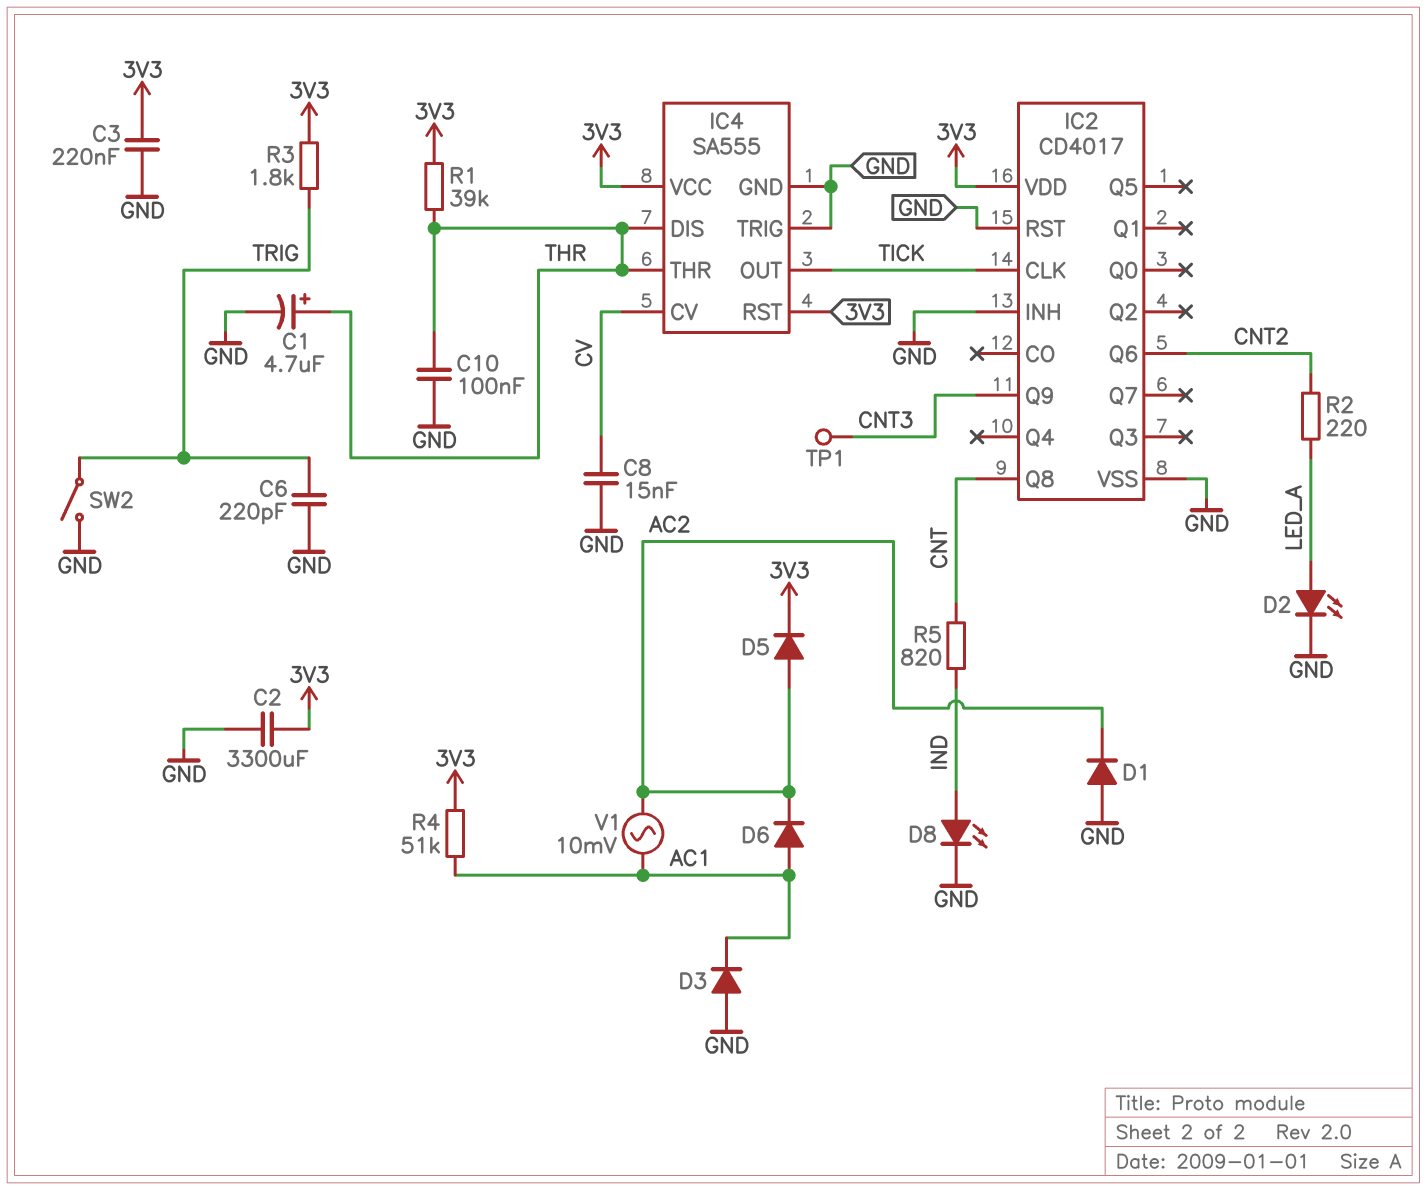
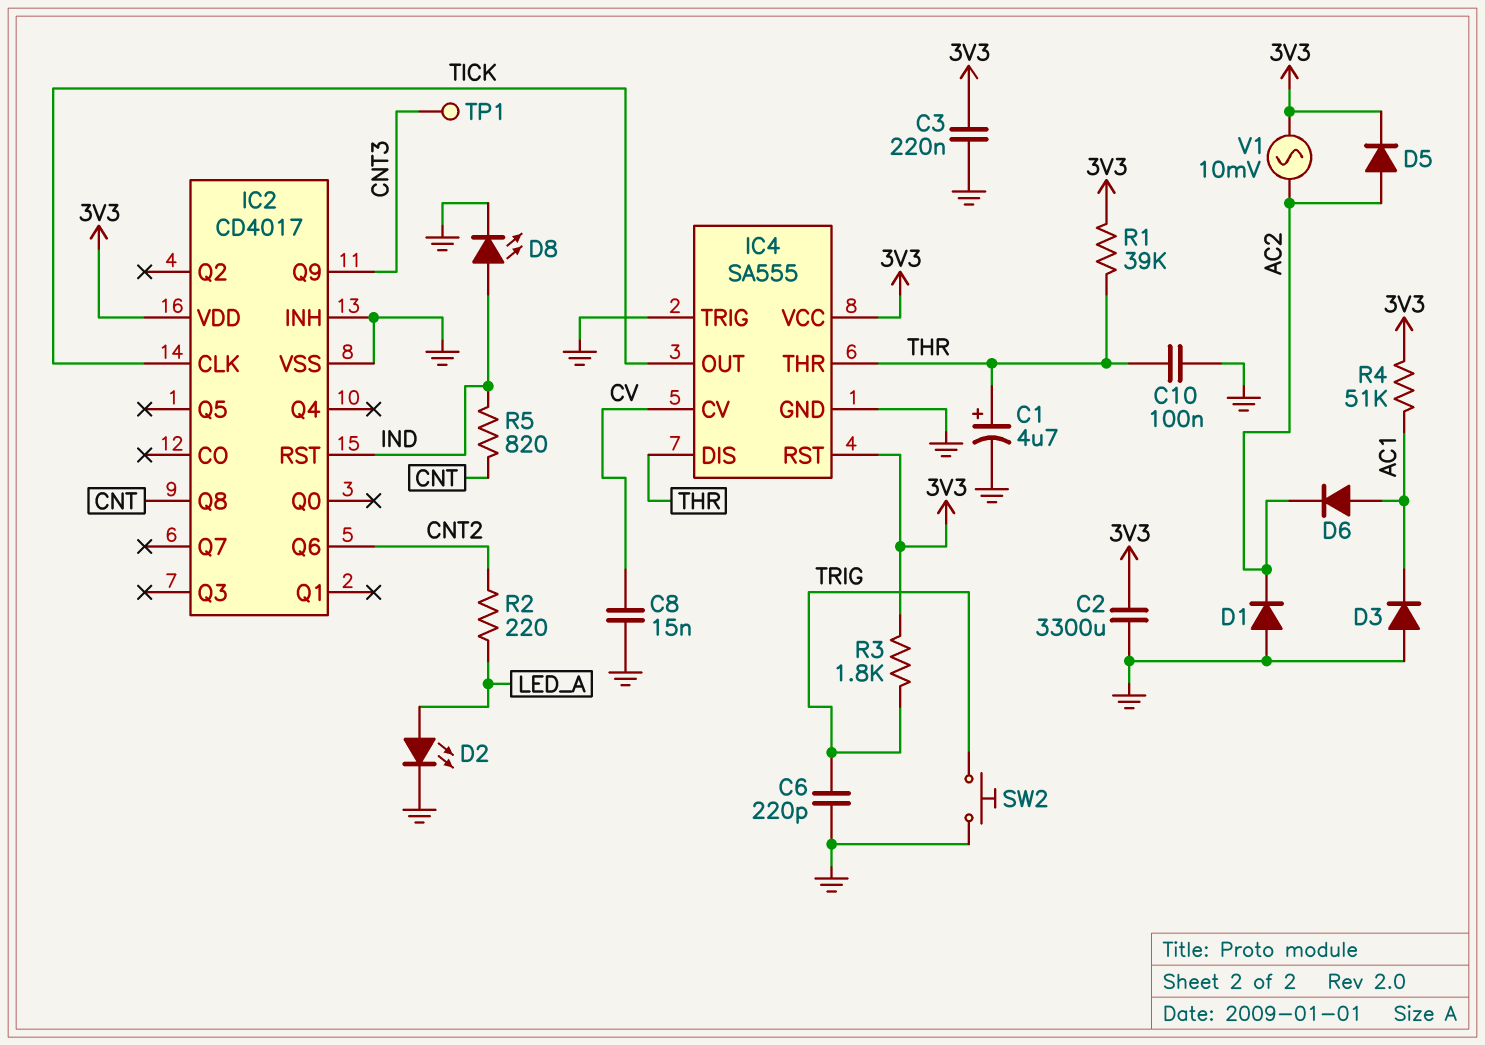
IC2 pin RST: GND -> IND
SW2: switch (GND, TRIG) -> button (GND, TRIG)
V1: AC 10mV (AC1, AC2) -> AC 10mV (3V3, AC2)

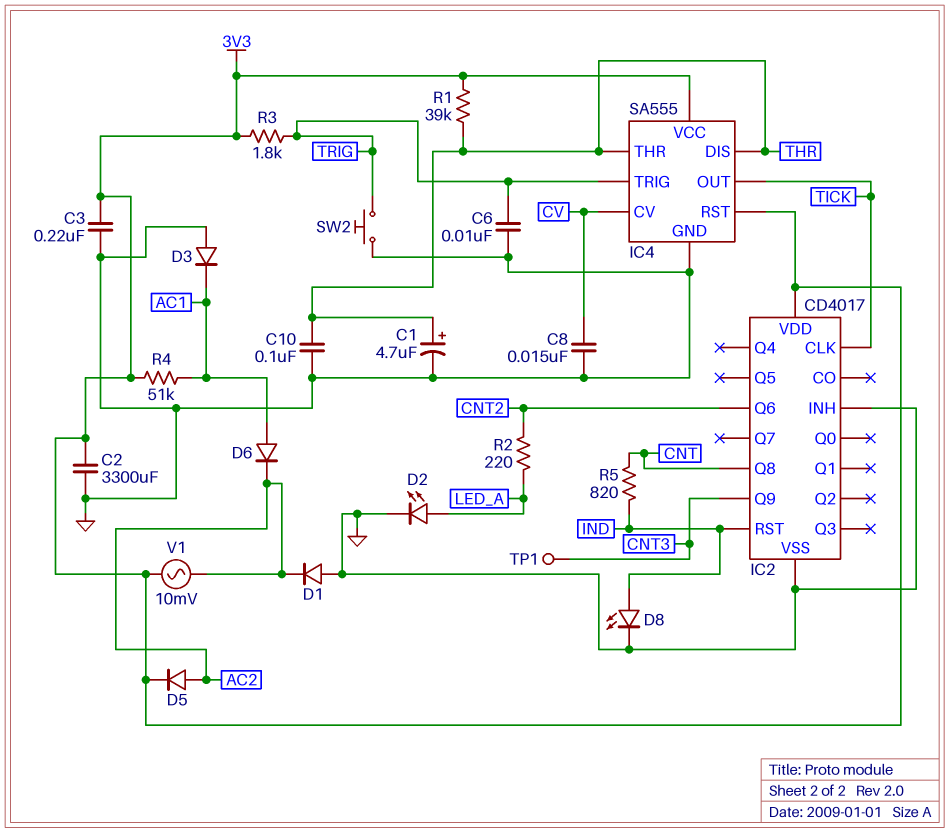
C6: 220pF (GND, TRIG) -> 10nF (GND, TRIG)
IC4 pin TRIG: GND -> TRIG

